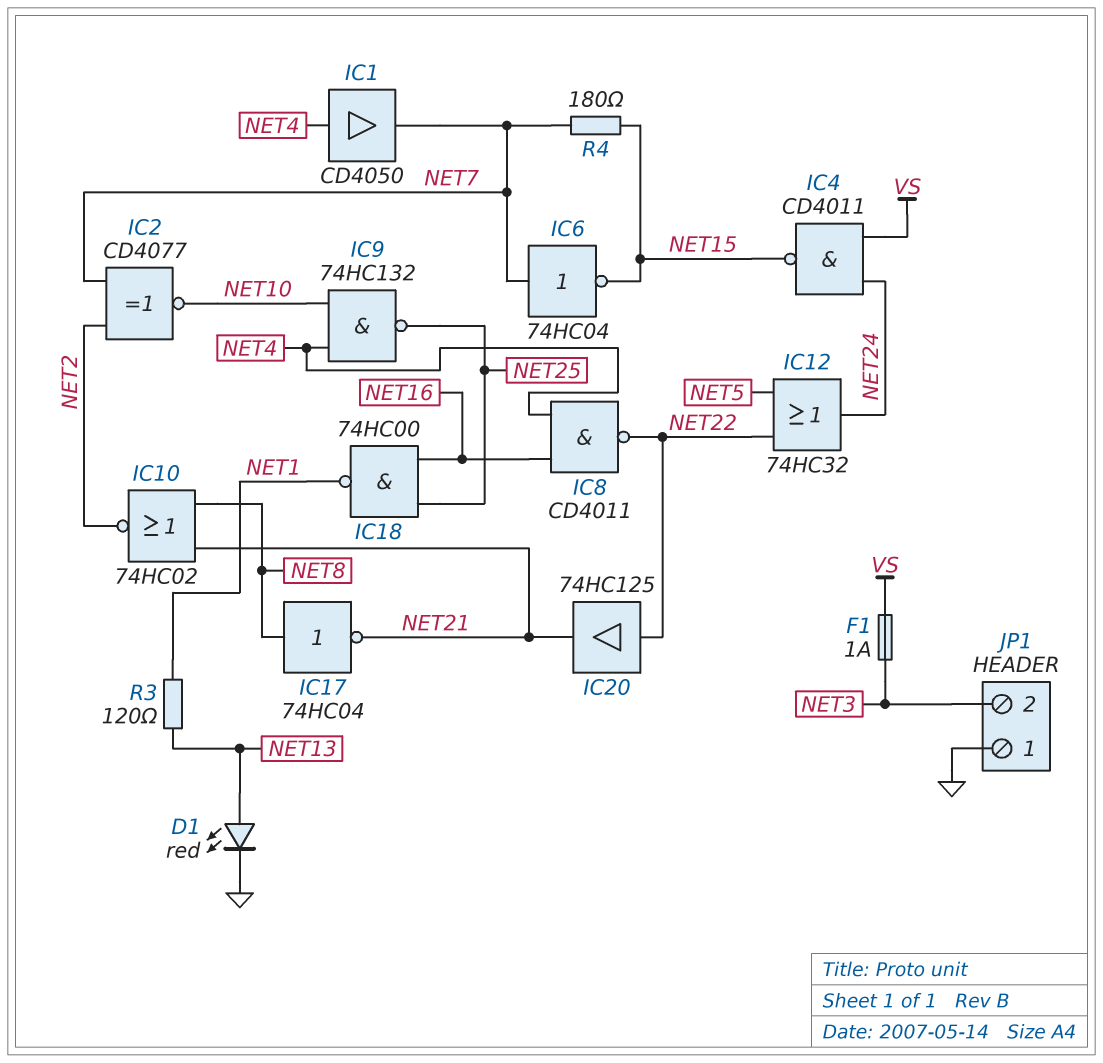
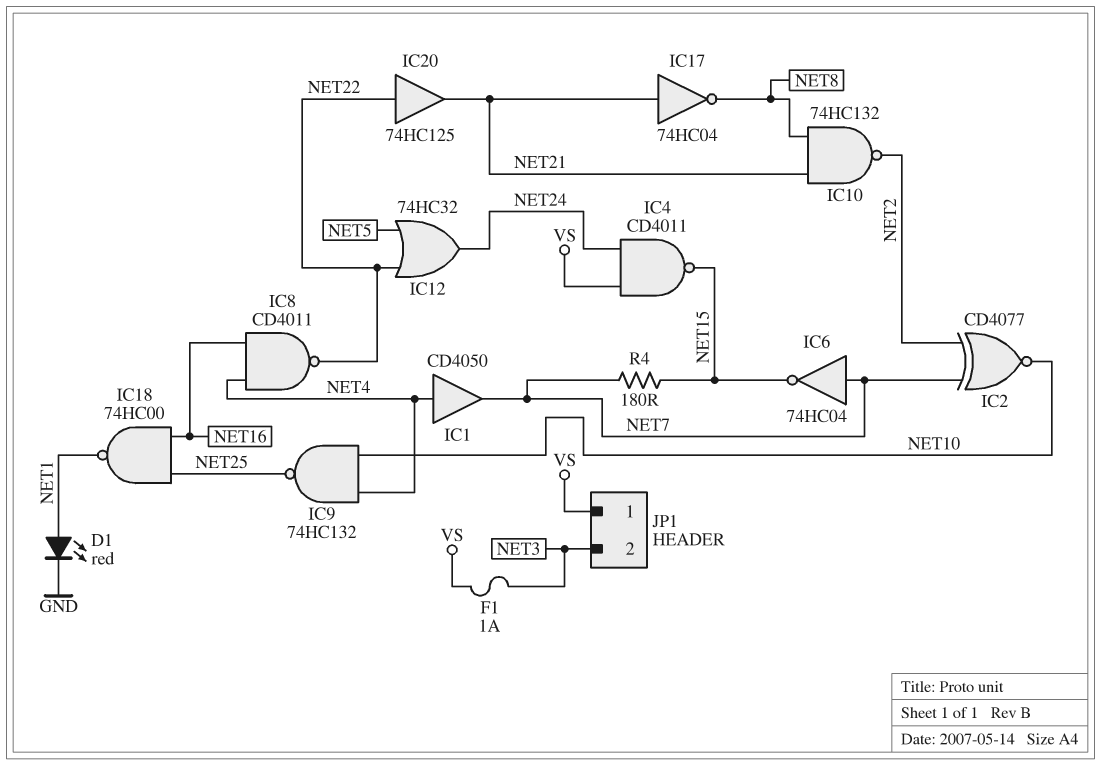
D1: LED red (A NET13, K GND) -> LED red (A NET1, K GND)
IC10: NOR 74HC02 (in NET8, in NET21, out NET2) -> NAND 74HC132 (in NET8, in NET21, out NET2)
IC17: NOT 74HC04 (in NET8, out NET21) -> NOT 74HC04 (in NET21, out NET8)
JP1 pin 1: GND -> VS
R3: 120 (NET1, NET13) -> none

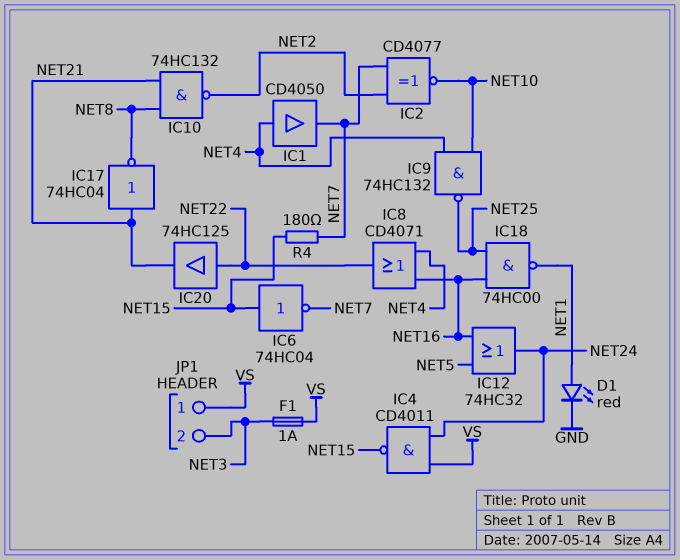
IC6: NOT 74HC04 (in NET7, out NET15) -> NOT 74HC04 (in NET15, out NET7)
IC8: NAND CD4011 (in NET4, in NET16, out NET22) -> OR CD4071 (in NET4, in NET16, out NET22)
IC12: OR 74HC32 (in NET5, in NET22, out NET24) -> OR 74HC32 (in NET5, in NET16, out NET24)

